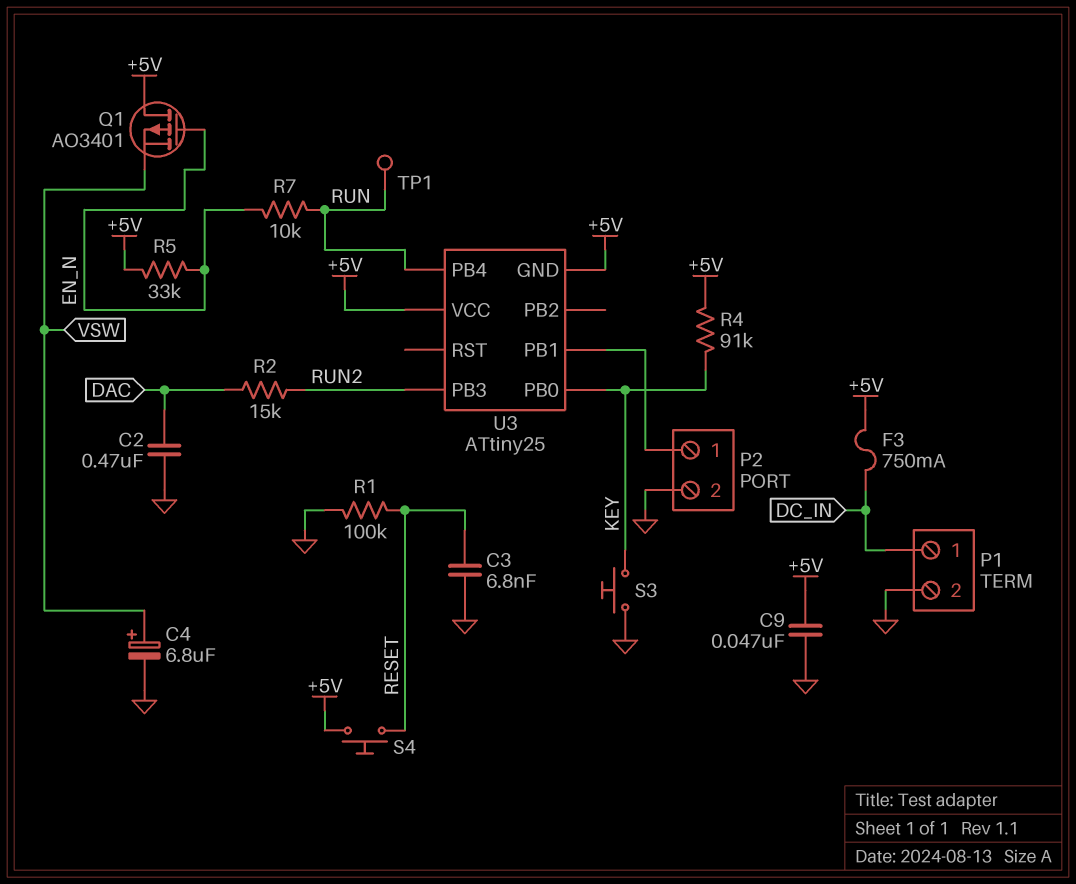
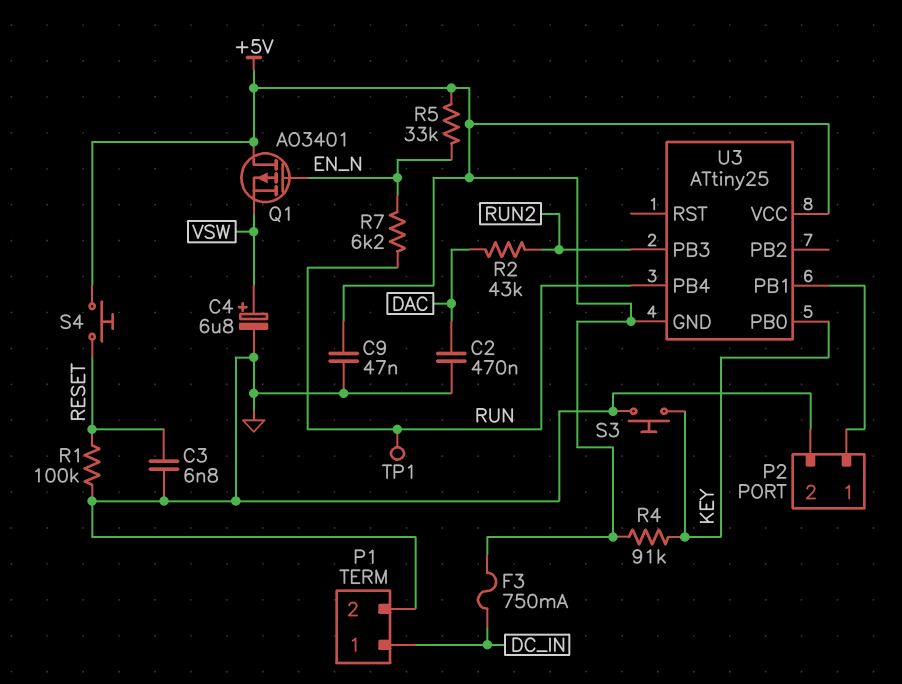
R2: 15k (DAC, RUN2) -> 43k (DAC, RUN2)
R7: 10k (EN_N, RUN) -> 6.2k (EN_N, RUN)

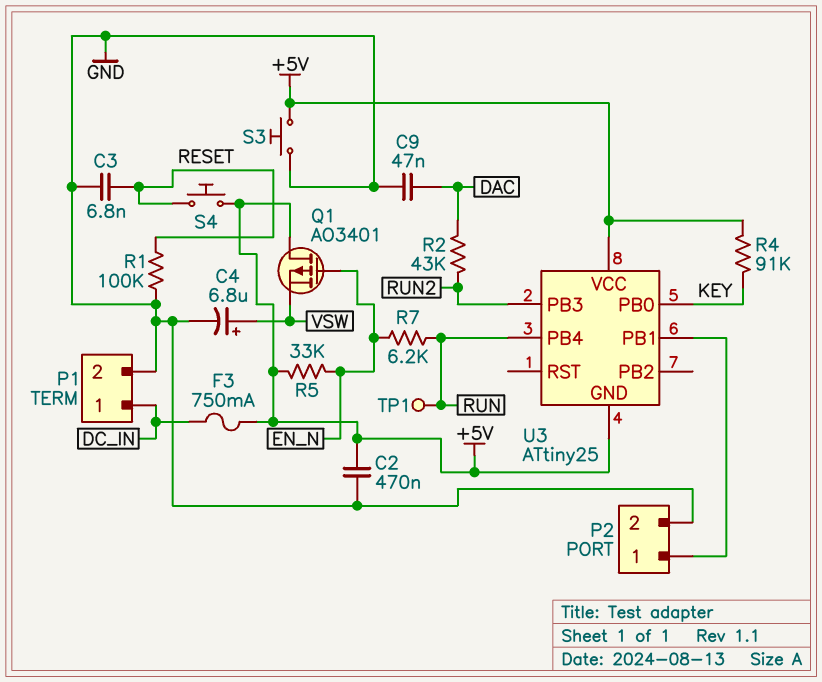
C2: 470nF (DAC, GND) -> 470nF (+5V, GND)
C9: 47nF (+5V, GND) -> 47nF (DAC, GND)
S3: button (GND, KEY) -> button (+5V, GND)

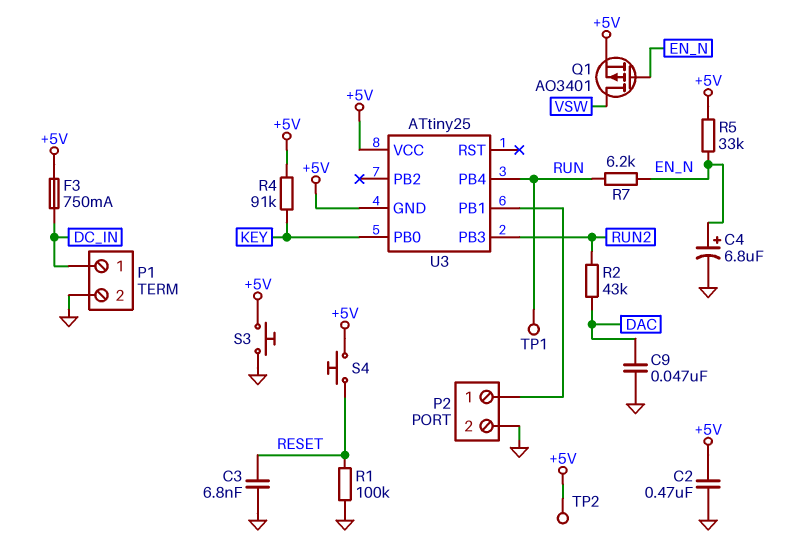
C4: 6.8uF (plus VSW, minus GND) -> 6.8uF (plus EN_N, minus GND)
Q1: PMOS AO3401 (G EN_N, D +5V, S VSW) -> PMOS AO3401 (G EN_N, D VSW, S +5V)
TP2: none -> test point (+5V)

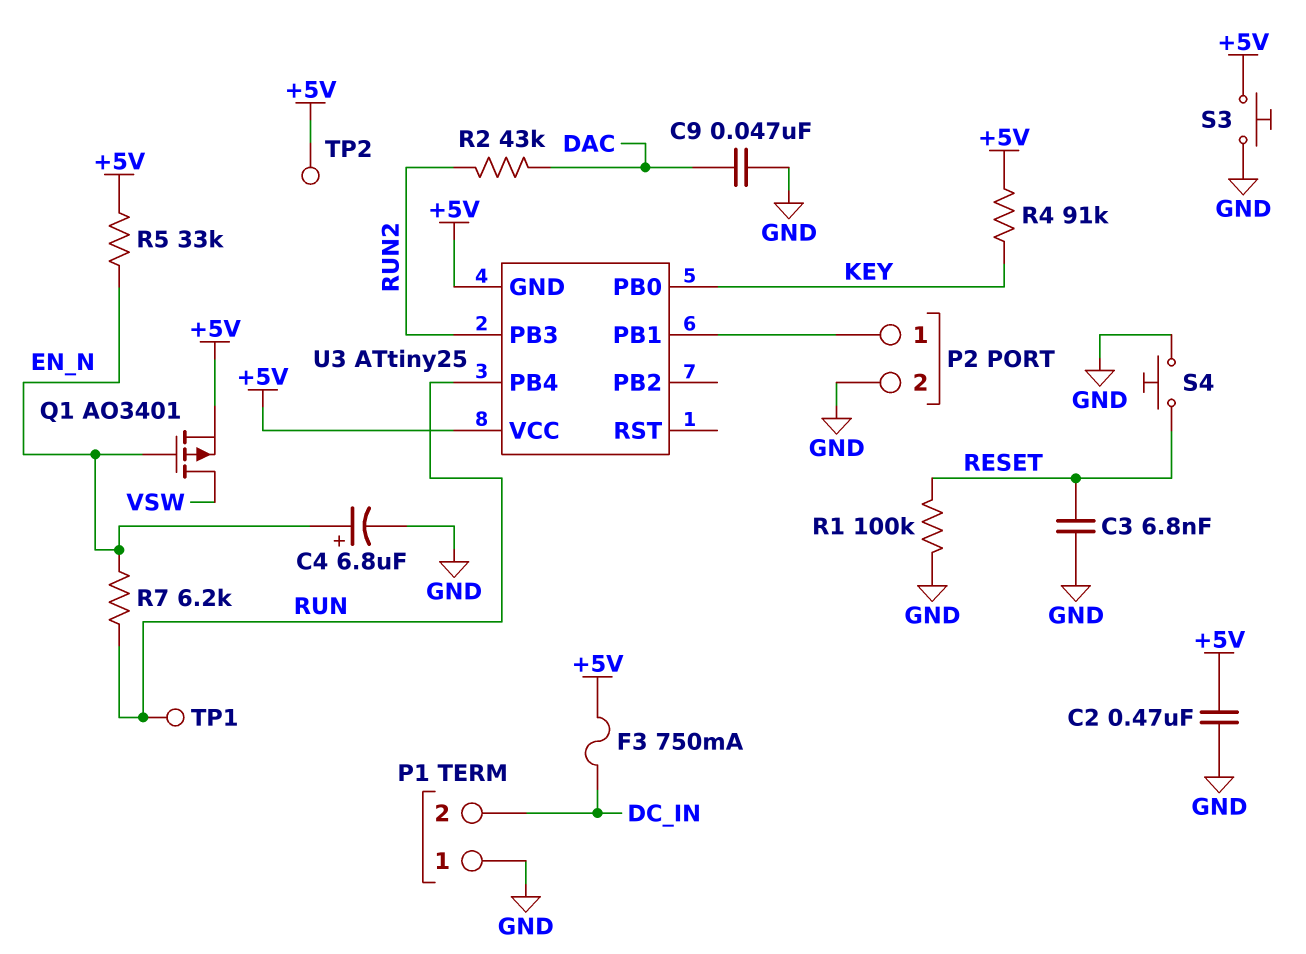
P1 pin 1: DC_IN -> GND
P1 pin 2: GND -> DC_IN
S4: button (+5V, RESET) -> button (GND, RESET)

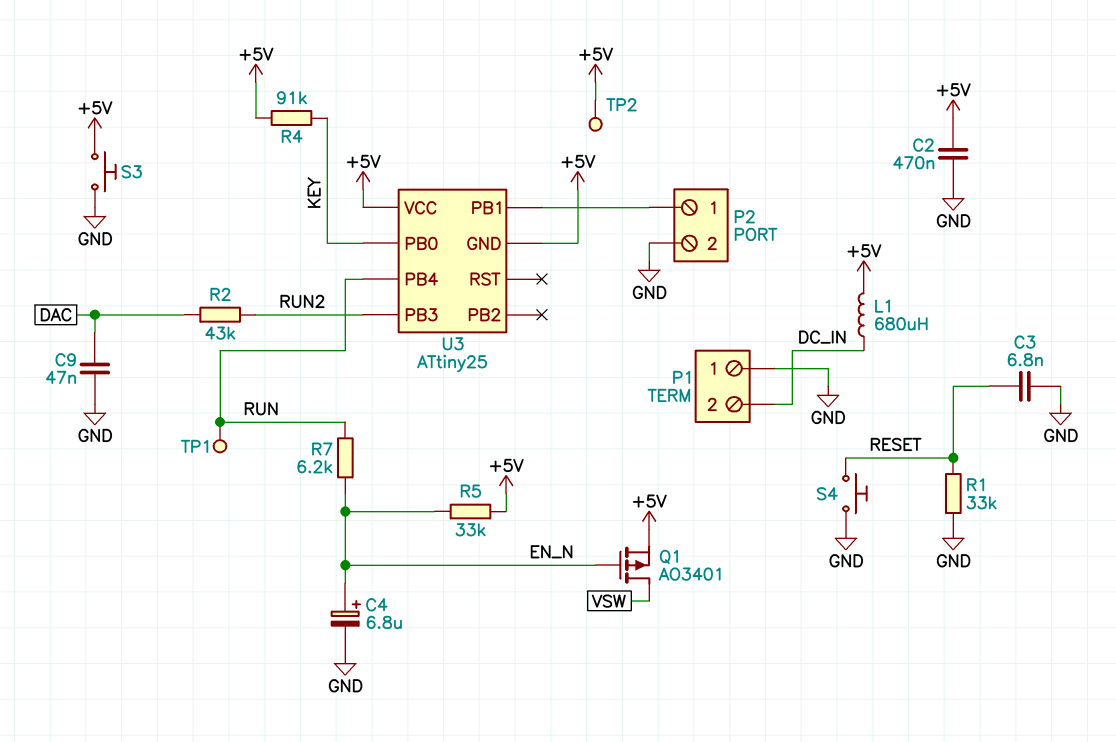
F3: 750mA (+5V, DC_IN) -> none
L1: none -> 680uH (+5V, DC_IN)
R1: 100k (GND, RESET) -> 33k (GND, RESET)

